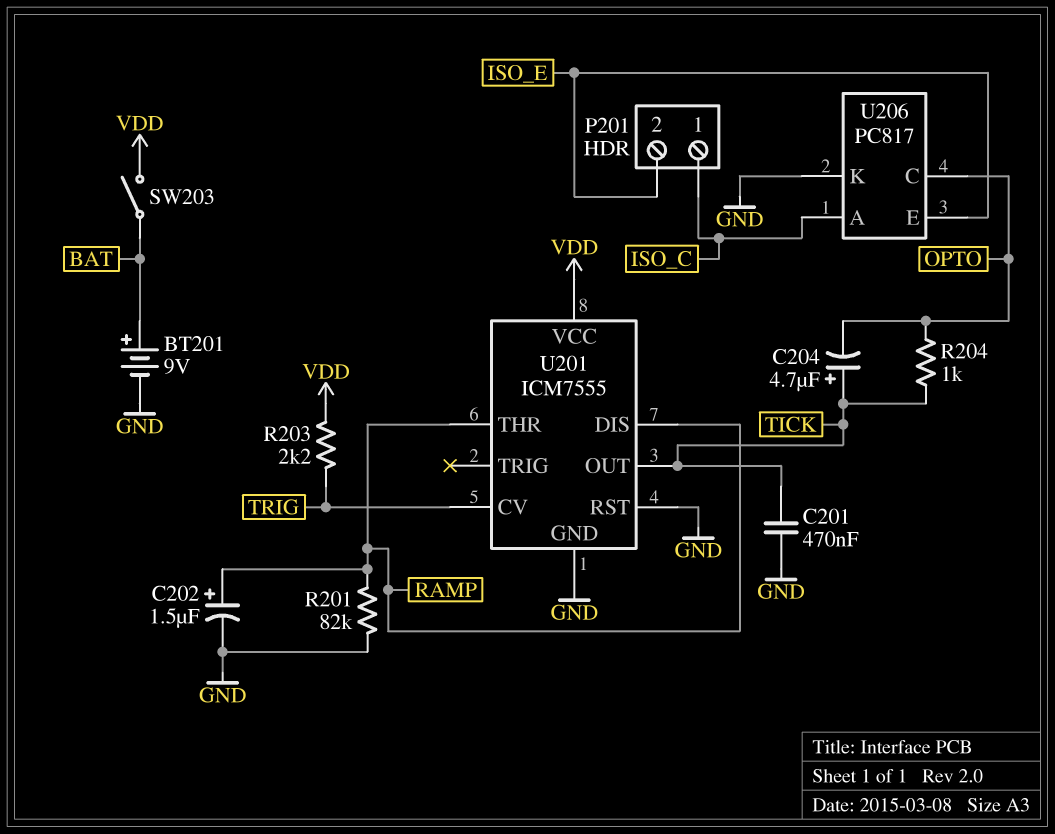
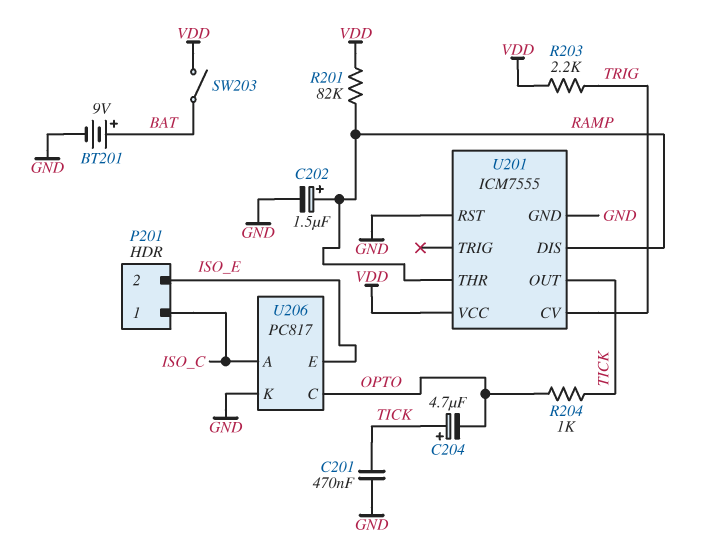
R201: 82k (GND, RAMP) -> 82k (RAMP, VDD)

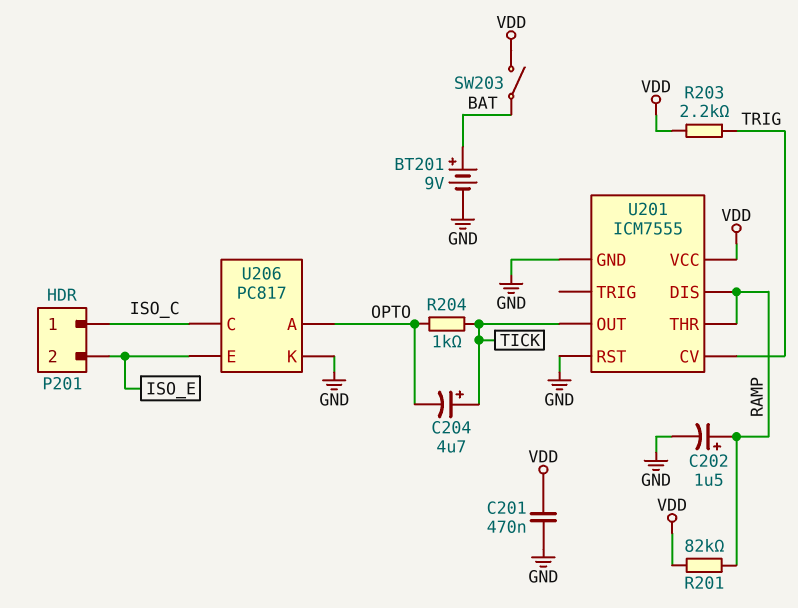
C201: 470nF (GND, TICK) -> 470nF (GND, VDD)
U206 pin A: ISO_C -> OPTO
U206 pin C: OPTO -> ISO_C

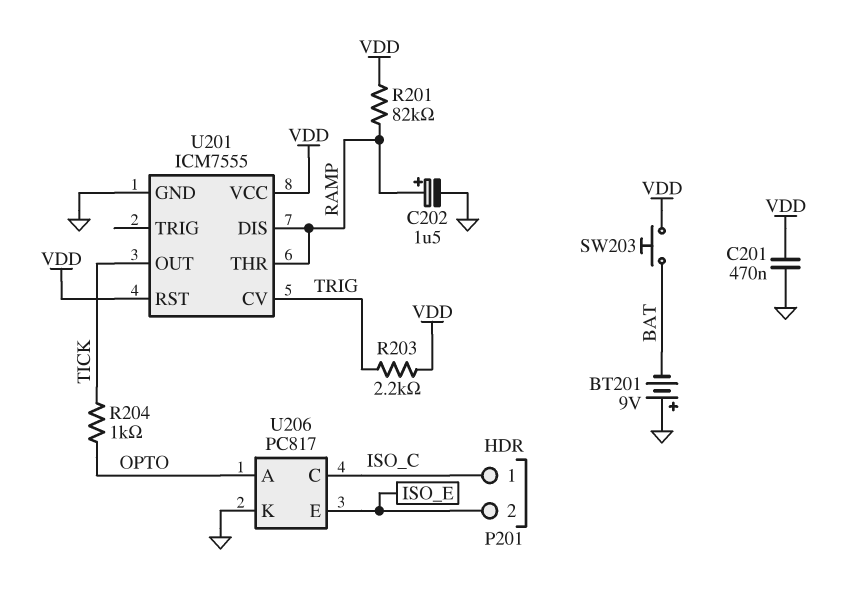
BT201: 9V (plus BAT, minus GND) -> 9V (plus GND, minus BAT)
C204: 4.7uF (plus TICK, minus OPTO) -> none
SW203: switch (BAT, VDD) -> button (BAT, VDD)
U201 pin RST: GND -> VDD

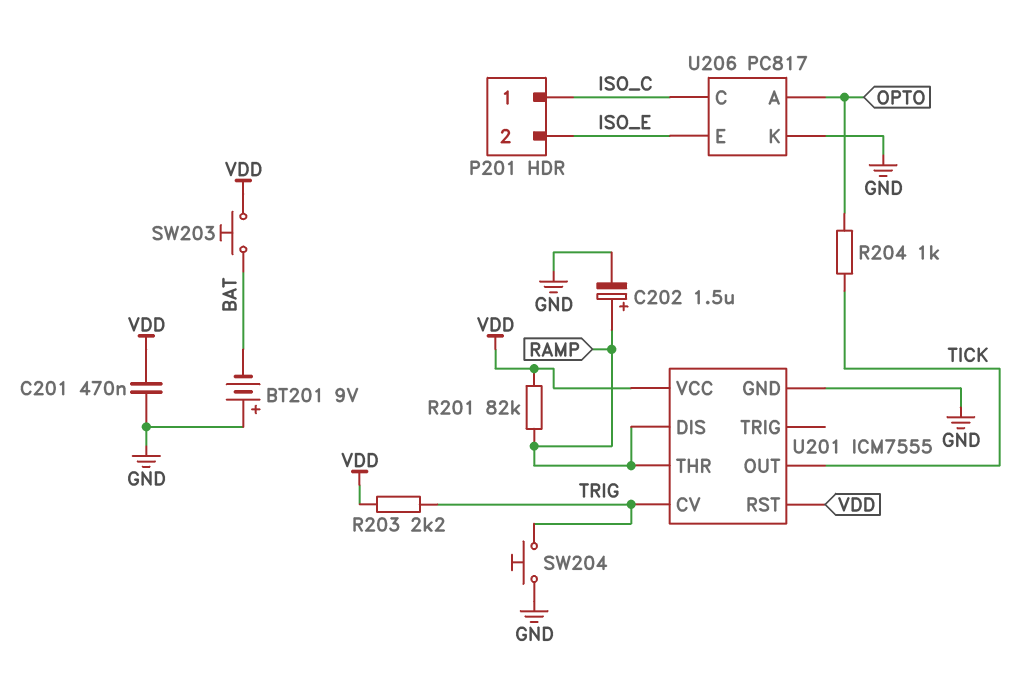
SW204: none -> button (GND, TRIG)

